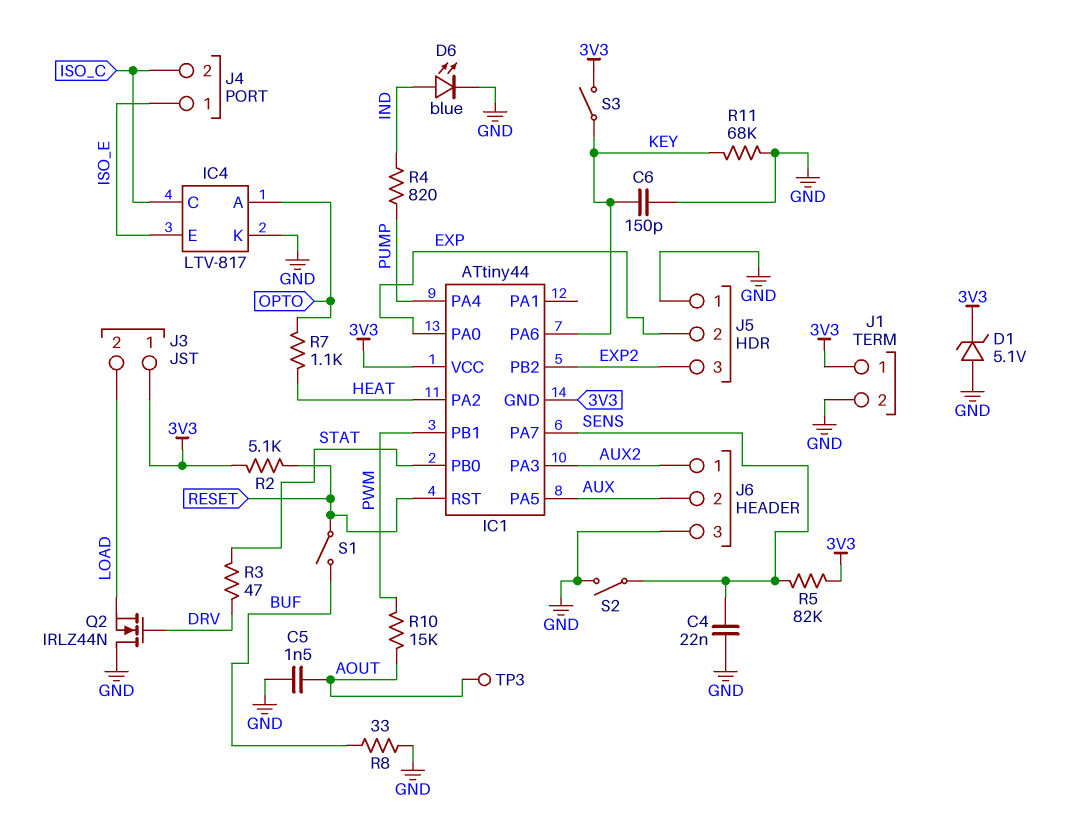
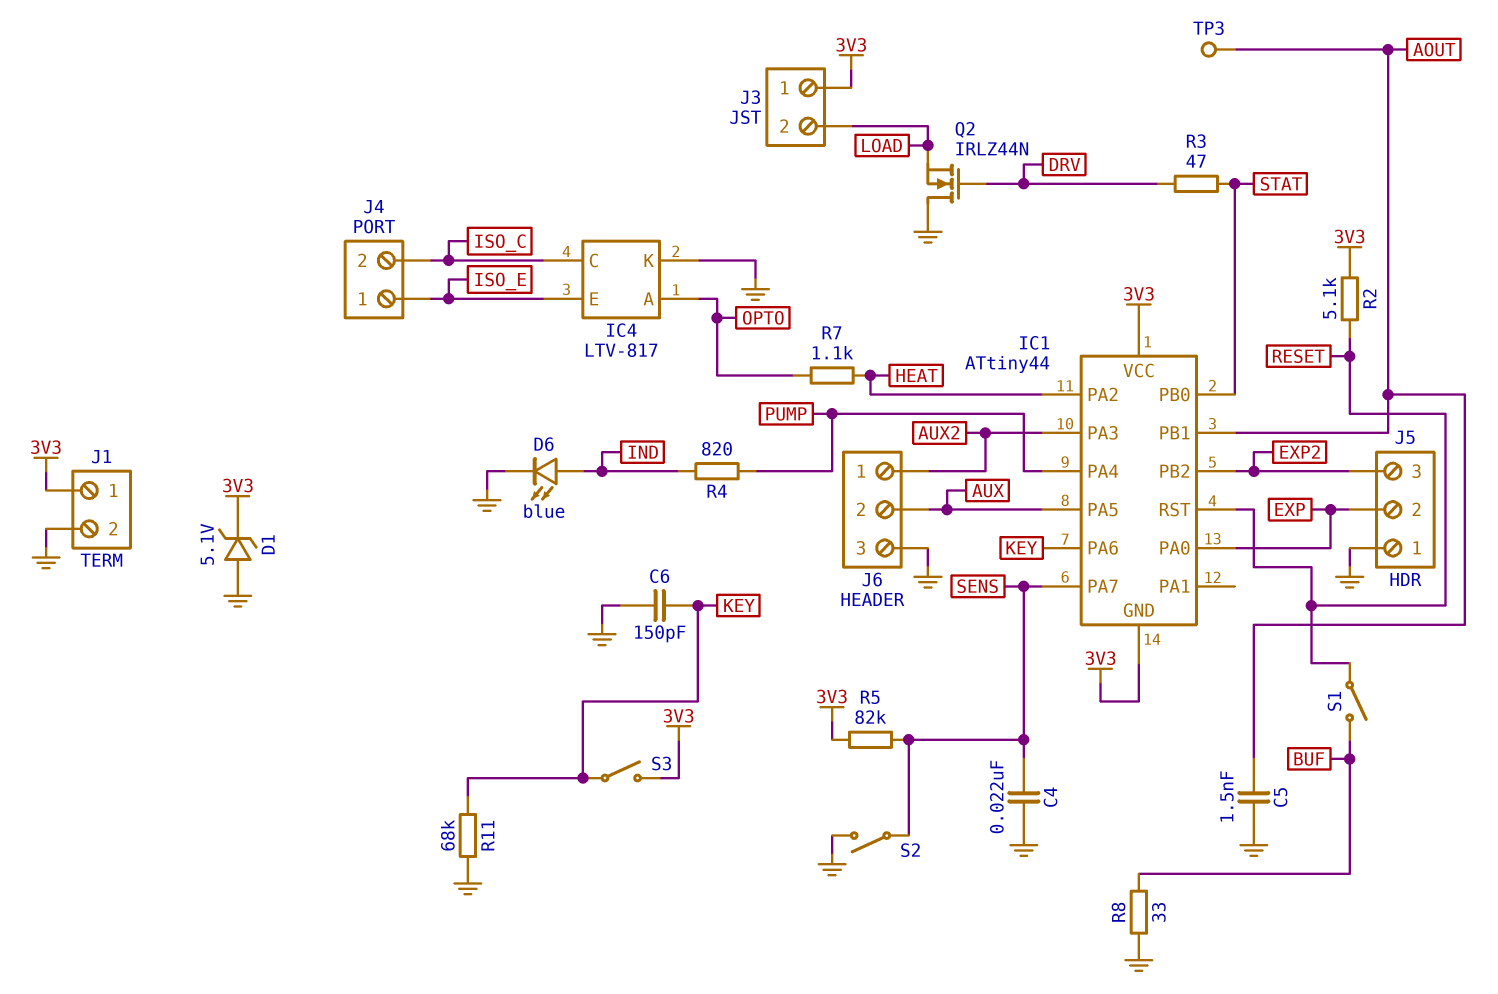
IC1 pin PB1: PWM -> AOUT
R10: 15k (AOUT, PWM) -> none

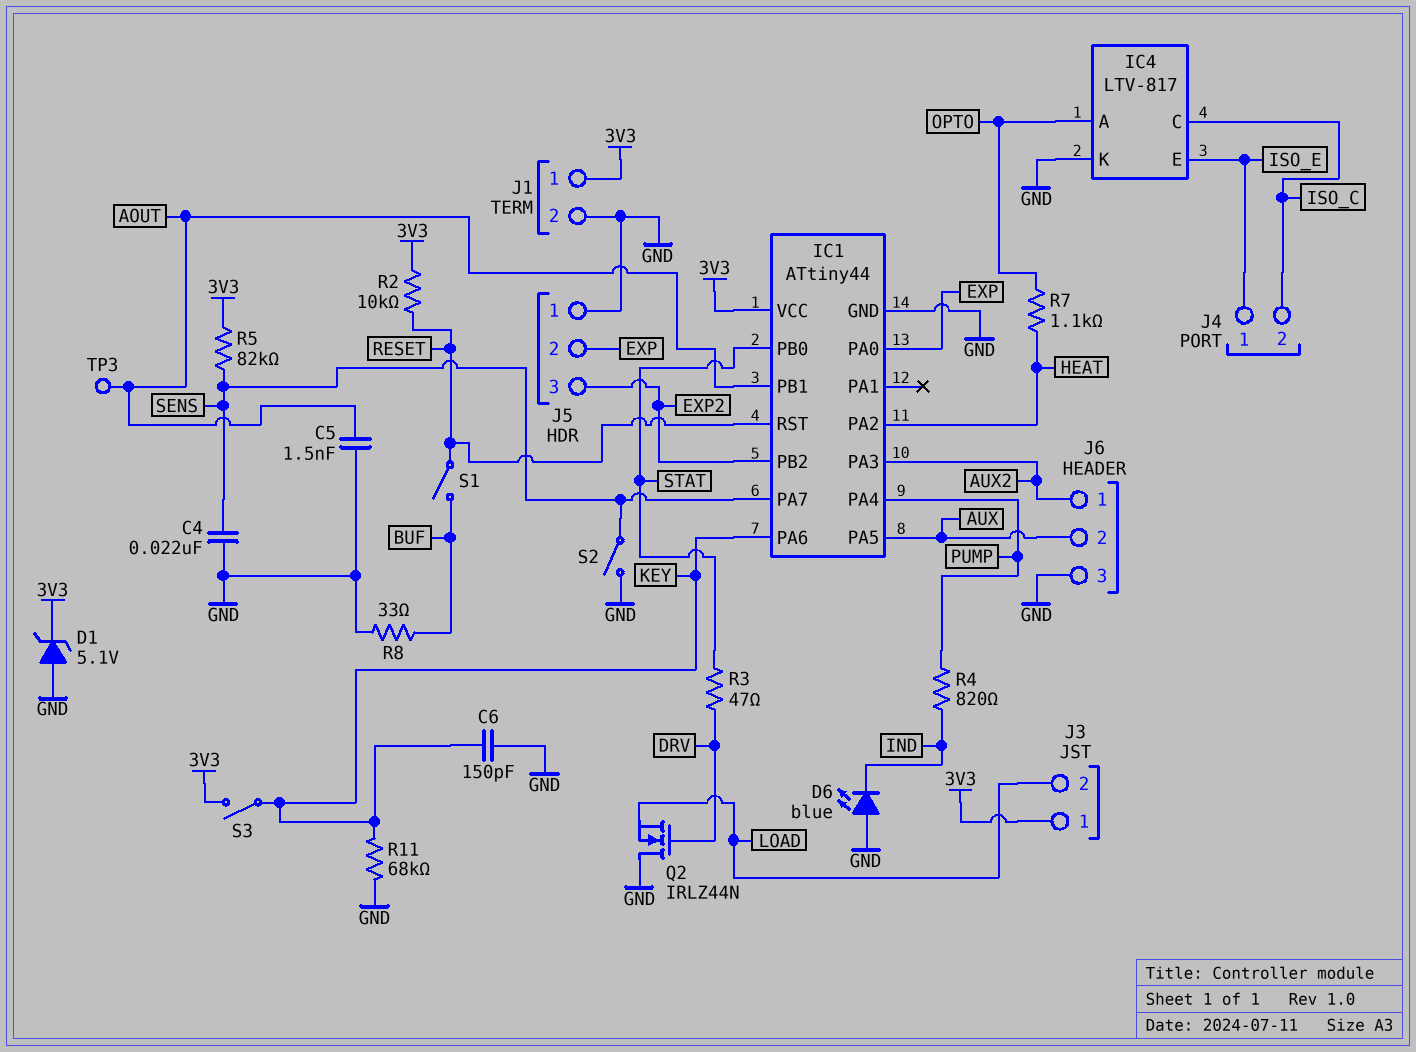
D6: LED blue (A IND, K GND) -> LED blue (A GND, K IND)
IC1 pin GND: 3V3 -> GND
R2: 5.1k (3V3, RESET) -> 10k (3V3, RESET)

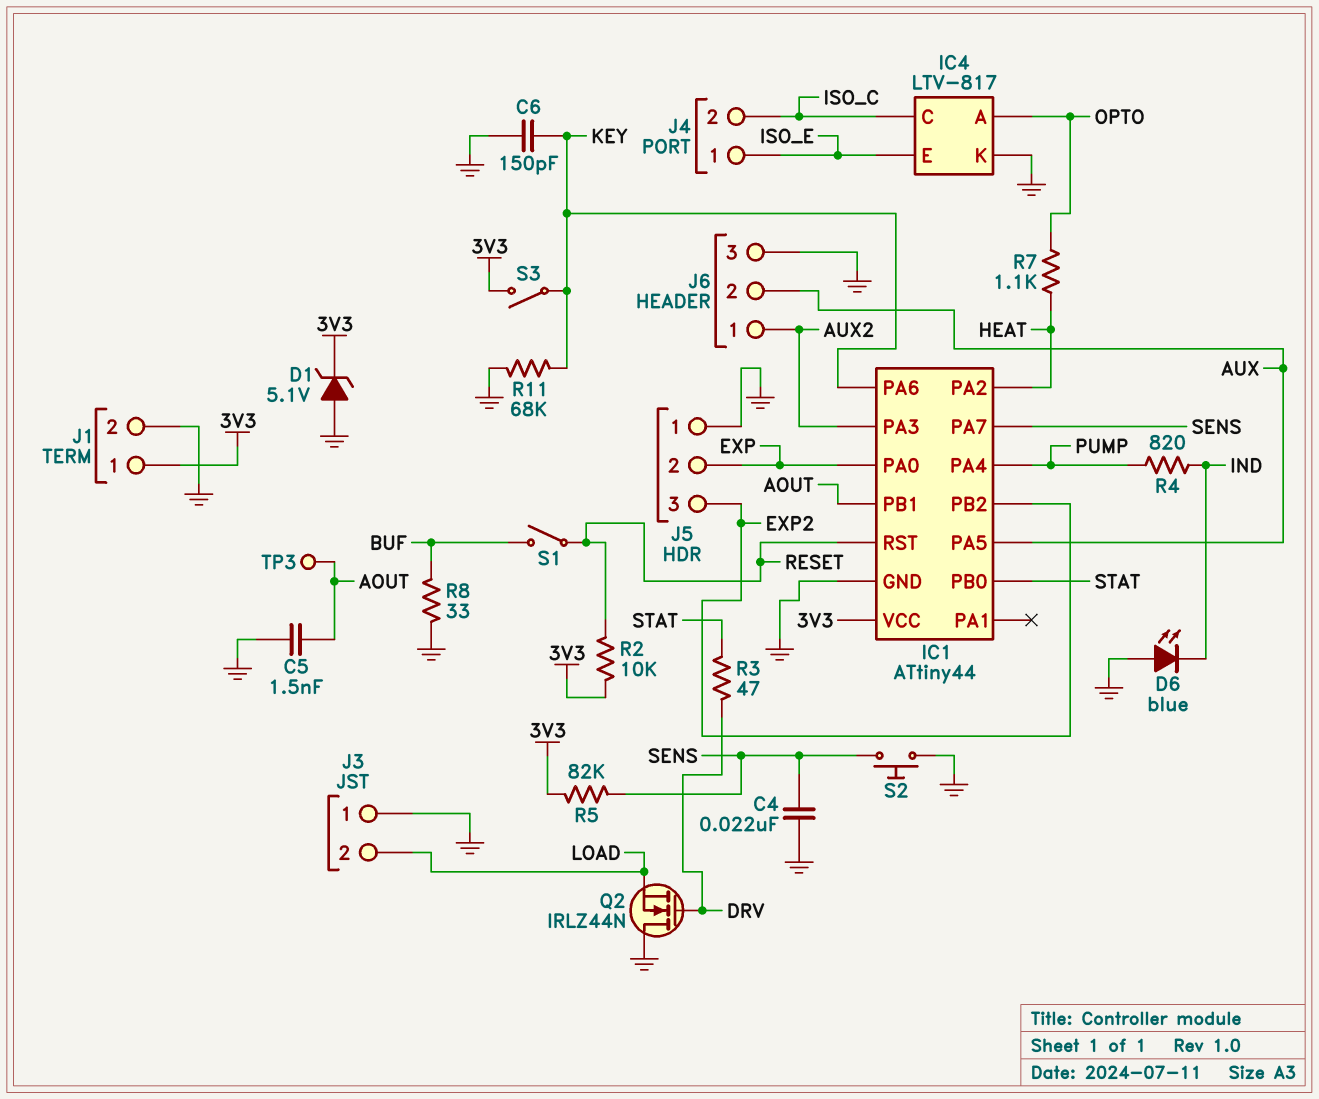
J3 pin 1: 3V3 -> GND
S2: switch (GND, SENS) -> button (GND, SENS)

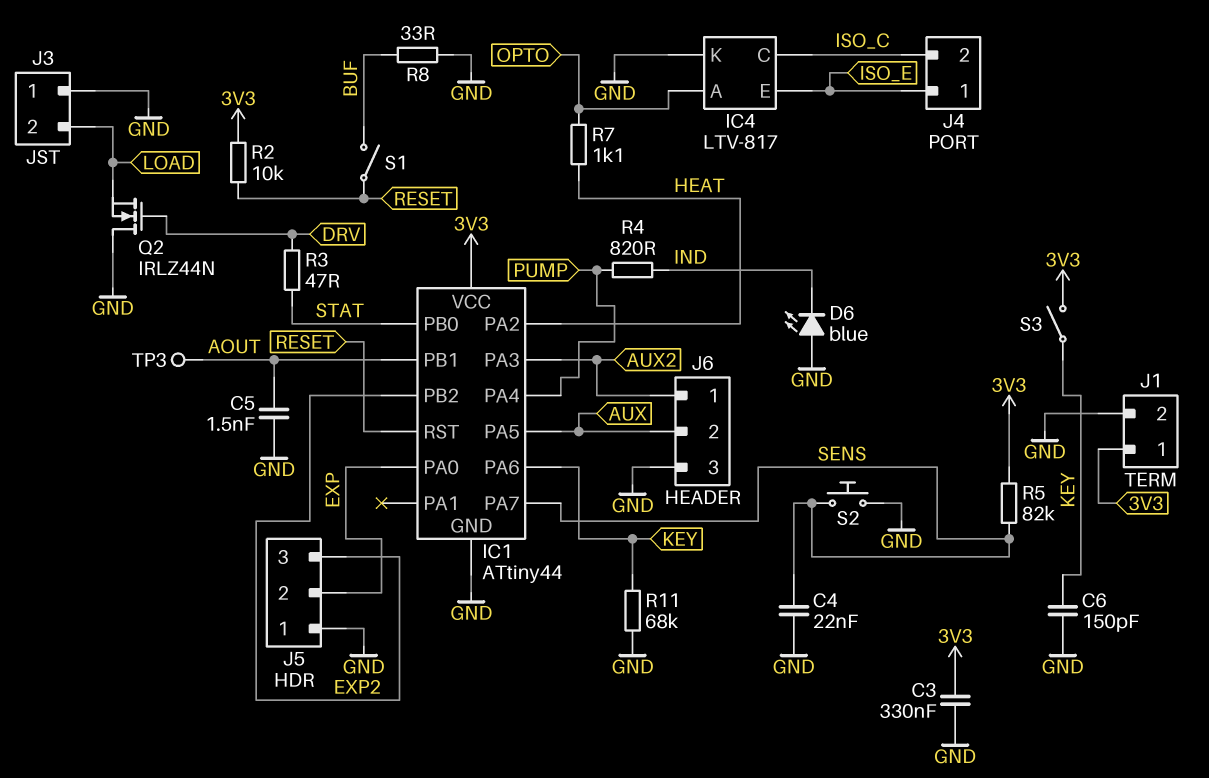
C3: none -> 330nF (3V3, GND)
D1: zener 5.1V (A GND, K 3V3) -> none

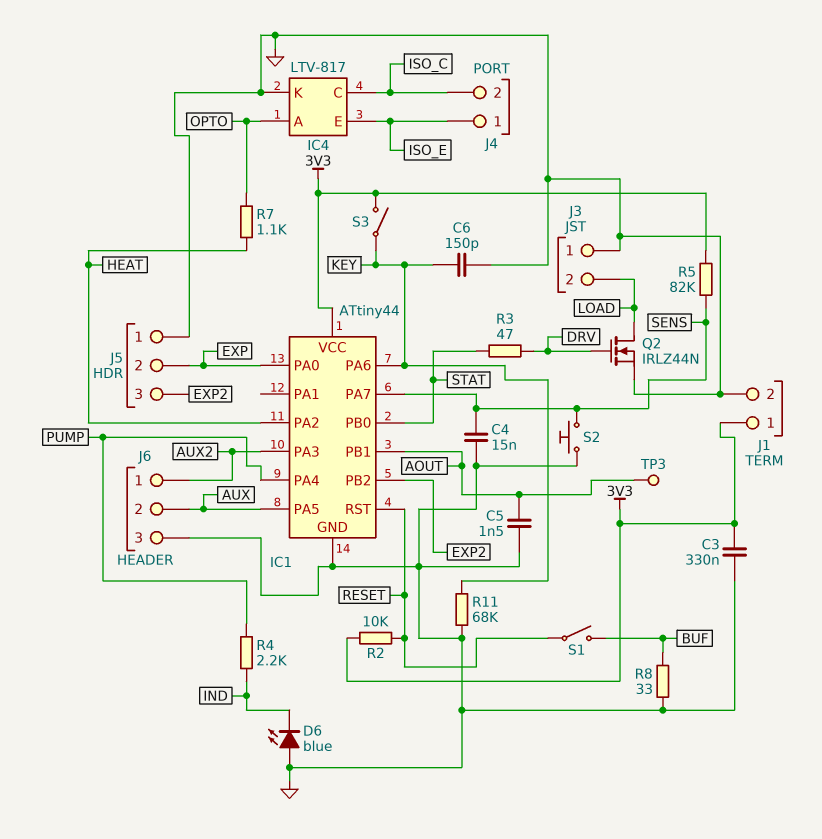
C4: 22nF (GND, SENS) -> 15nF (GND, SENS)
Q2: NMOS IRLZ44N (G DRV, D GND, S LOAD) -> NMOS IRLZ44N (G DRV, D LOAD, S GND)
R4: 820 (IND, PUMP) -> 2.2k (IND, PUMP)

